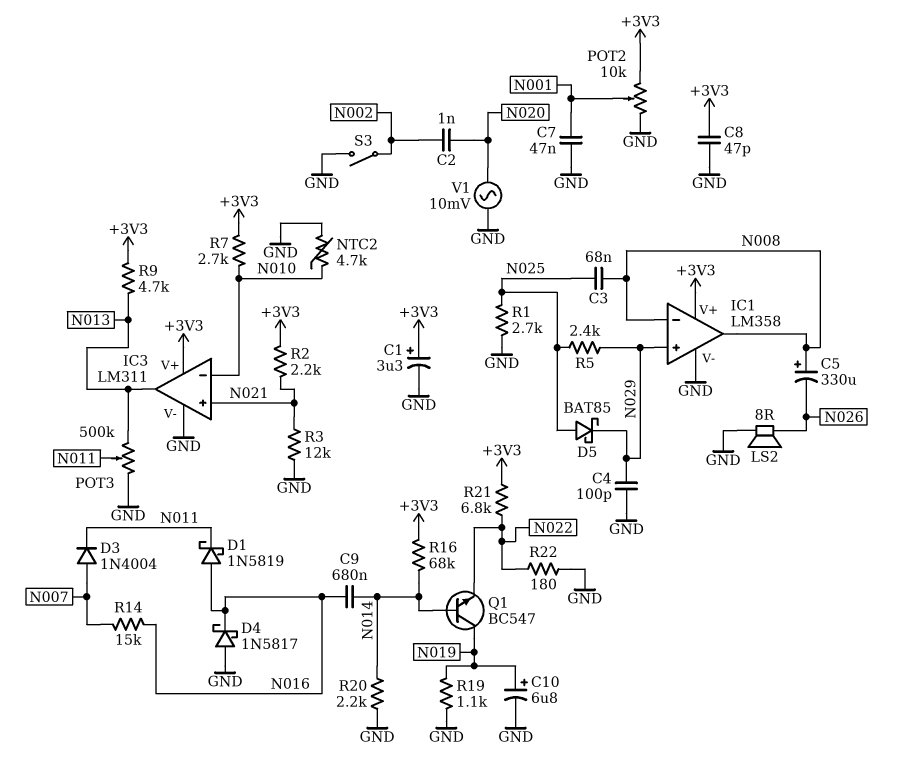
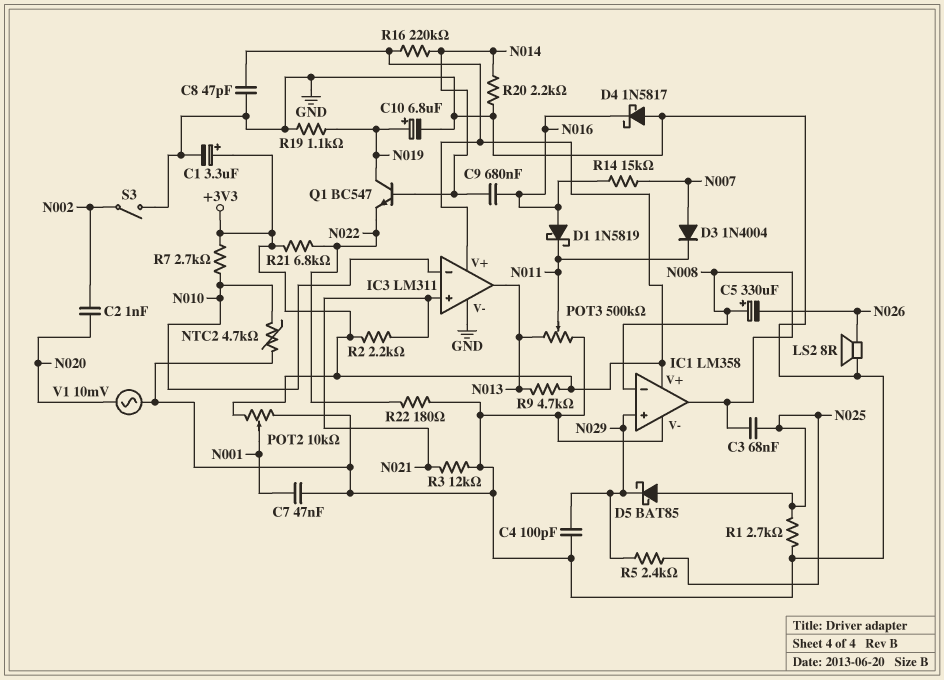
R16: 68k (+3V3, N014) -> 220k (+3V3, N014)

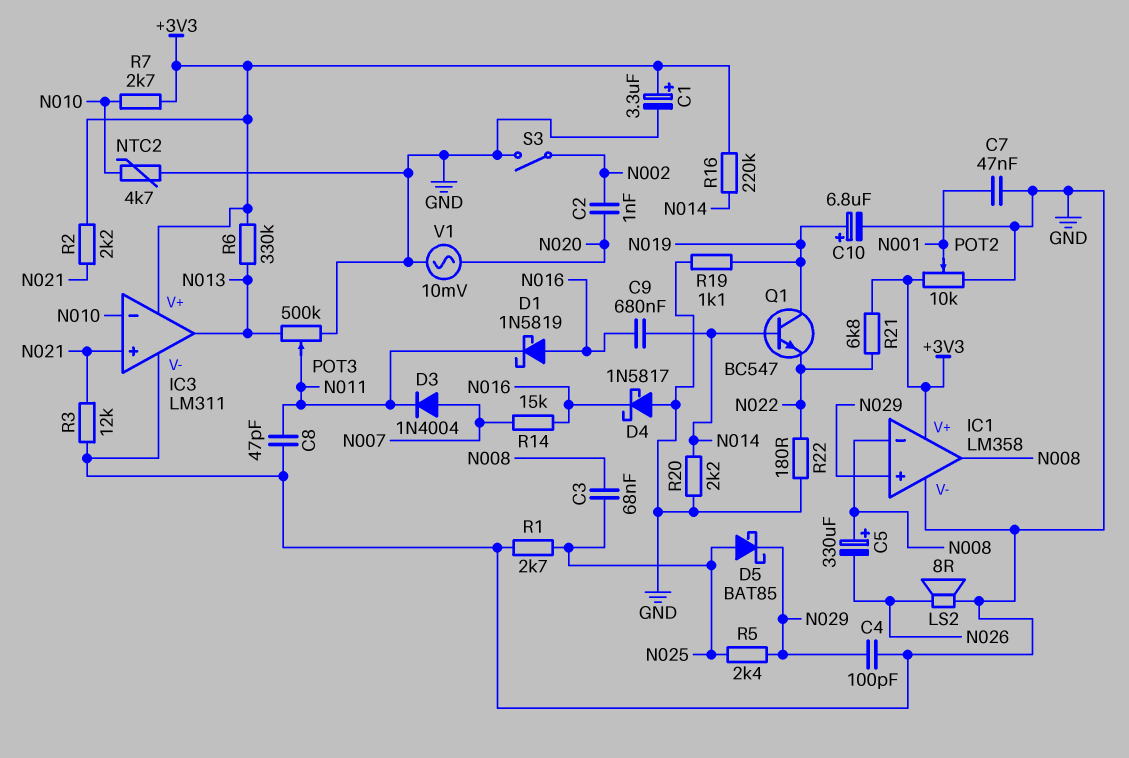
C8: 47pF (+3V3, GND) -> 47pF (GND, N011)
R6: none -> 330k (+3V3, N013)
R9: 4.7k (+3V3, N013) -> none

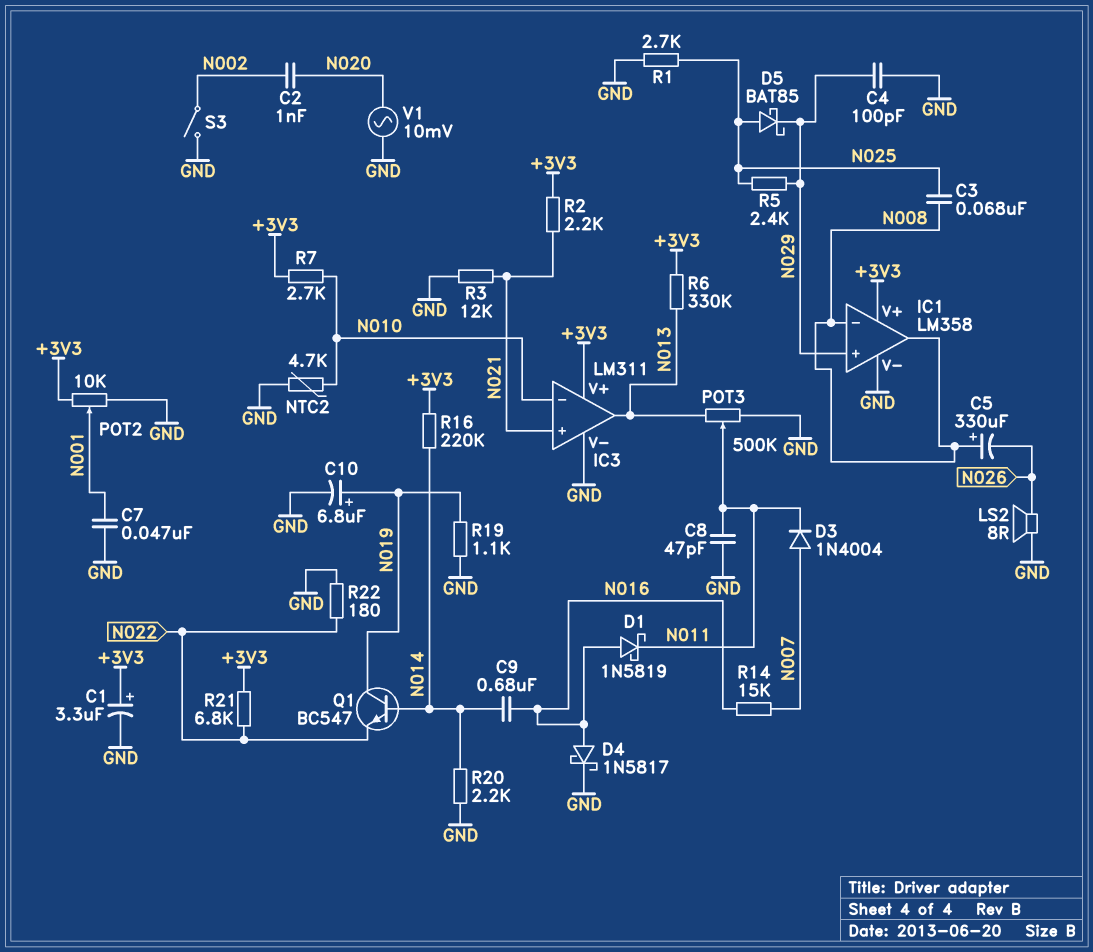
D4: schottky 1N5817 (A GND, K N016) -> schottky 1N5817 (A N016, K GND)

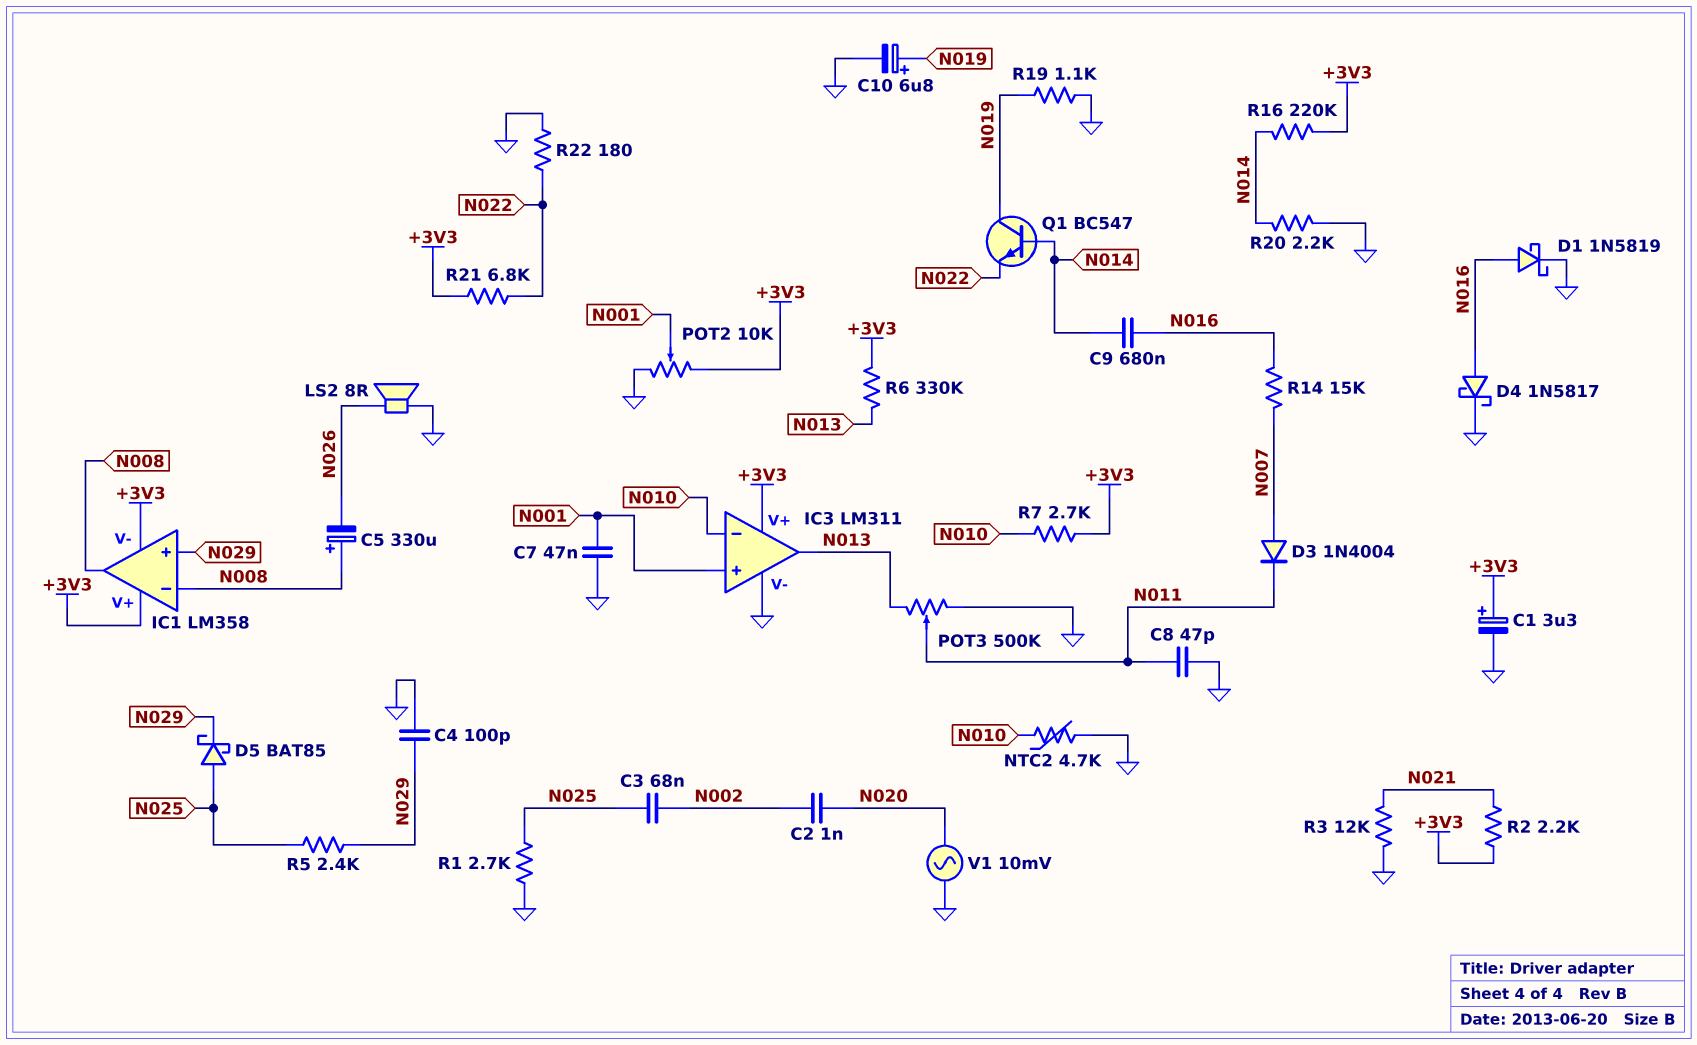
C3: 68nF (N008, N025) -> 68nF (N002, N025)
D1: schottky 1N5819 (A N016, K N011) -> schottky 1N5819 (A N016, K GND)
IC1 pin V-: GND -> +3V3
IC3 pin in+: N021 -> N001
S3: switch (GND, N002) -> none

